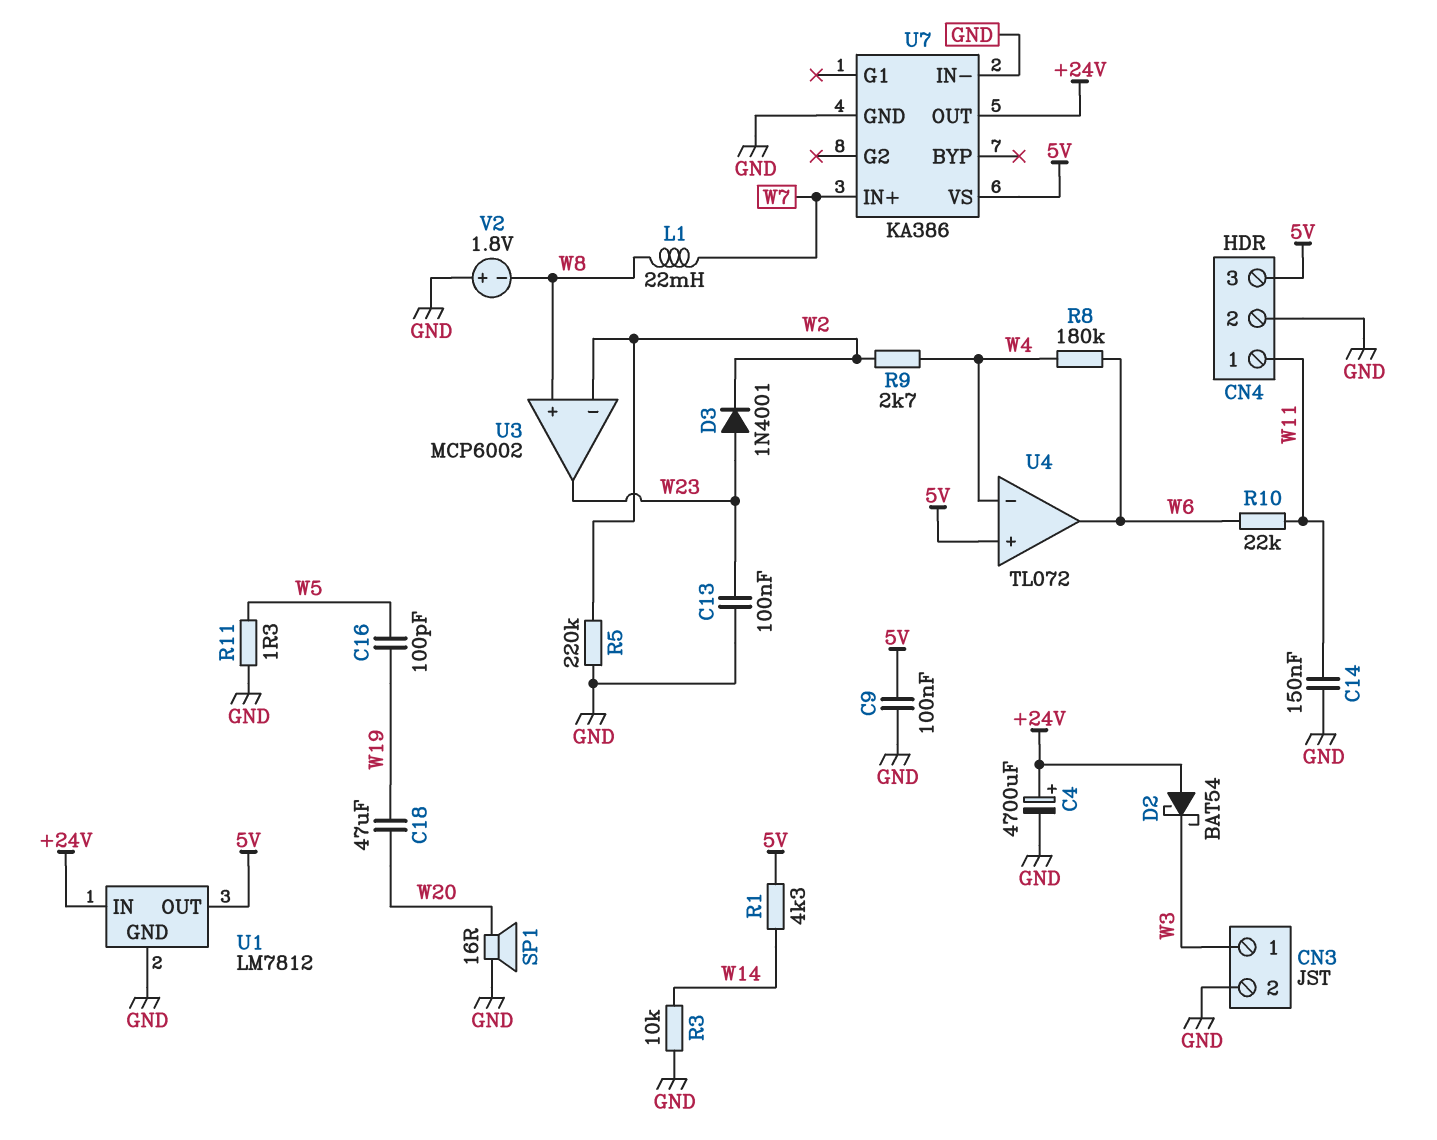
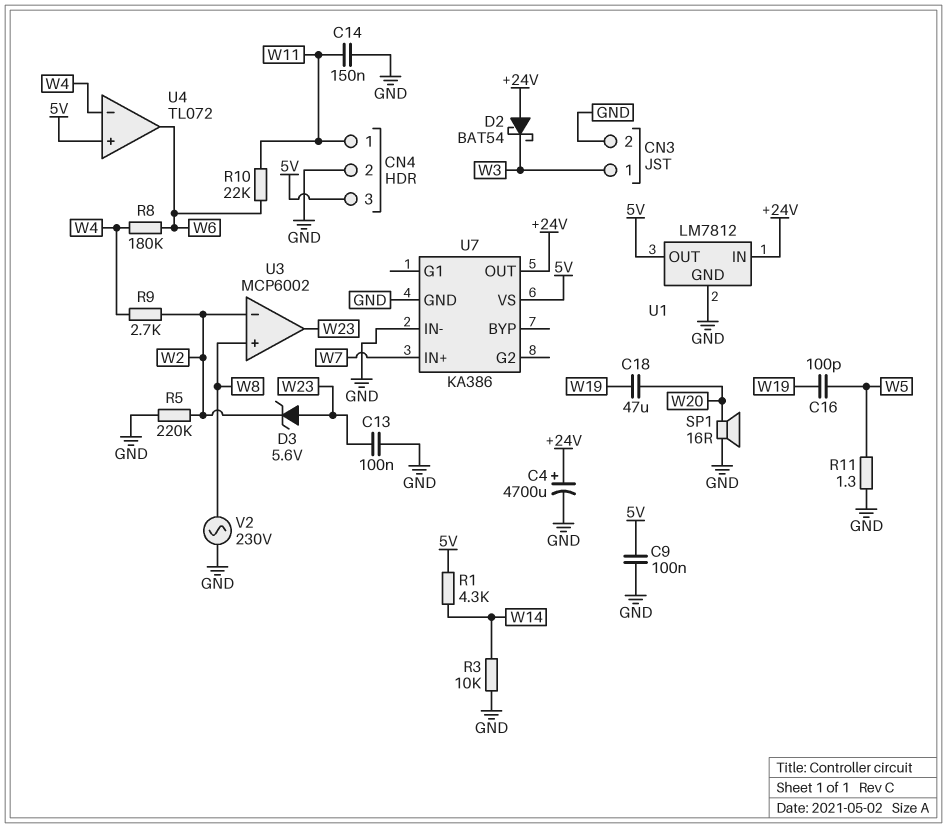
D3: diode 1N4001 (A W23, K W2) -> zener 5.6V (A W23, K W2)
L1: 22mH (W7, W8) -> none
V2: 1.8V (plus GND, minus W8) -> AC 230V (GND, W8)

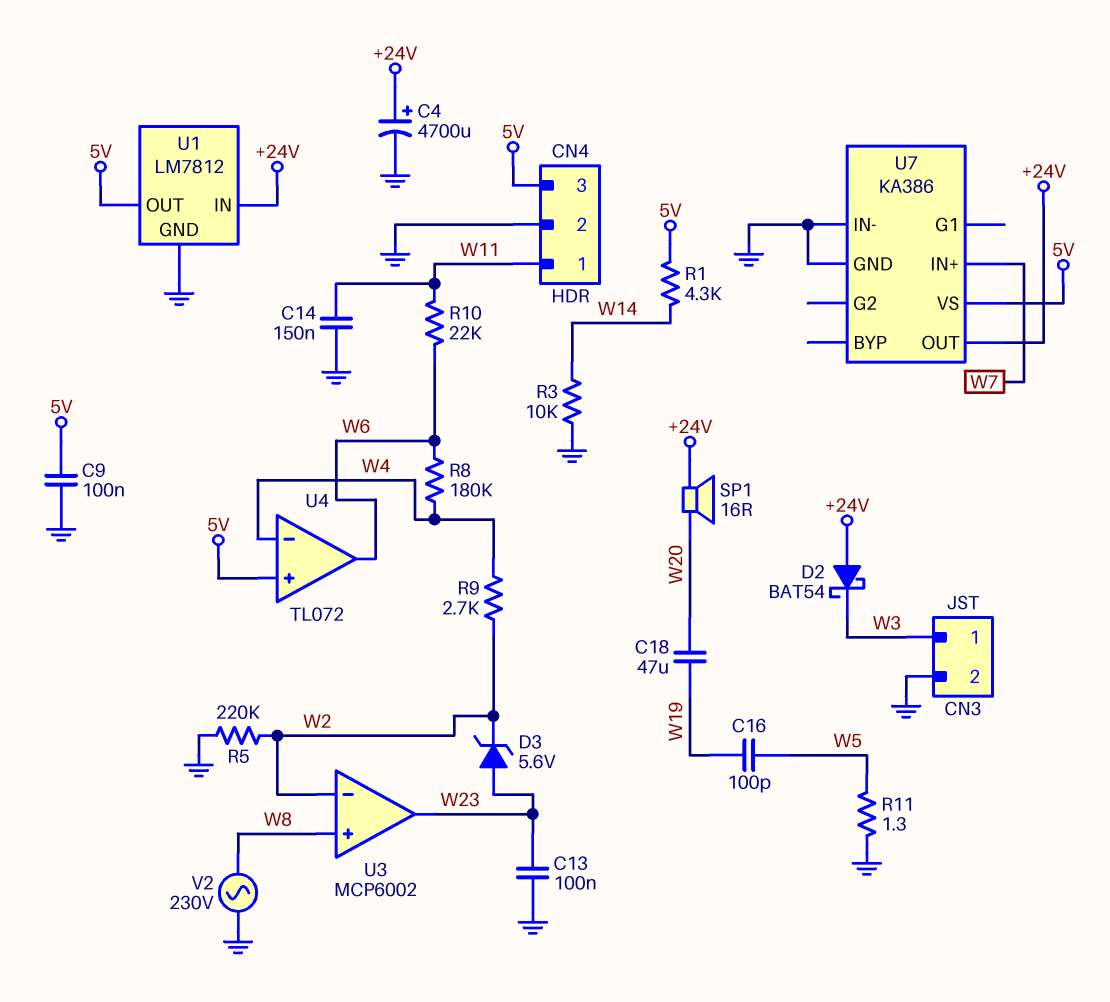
SP1: speaker 16R (GND, W20) -> speaker 16R (+24V, W20)

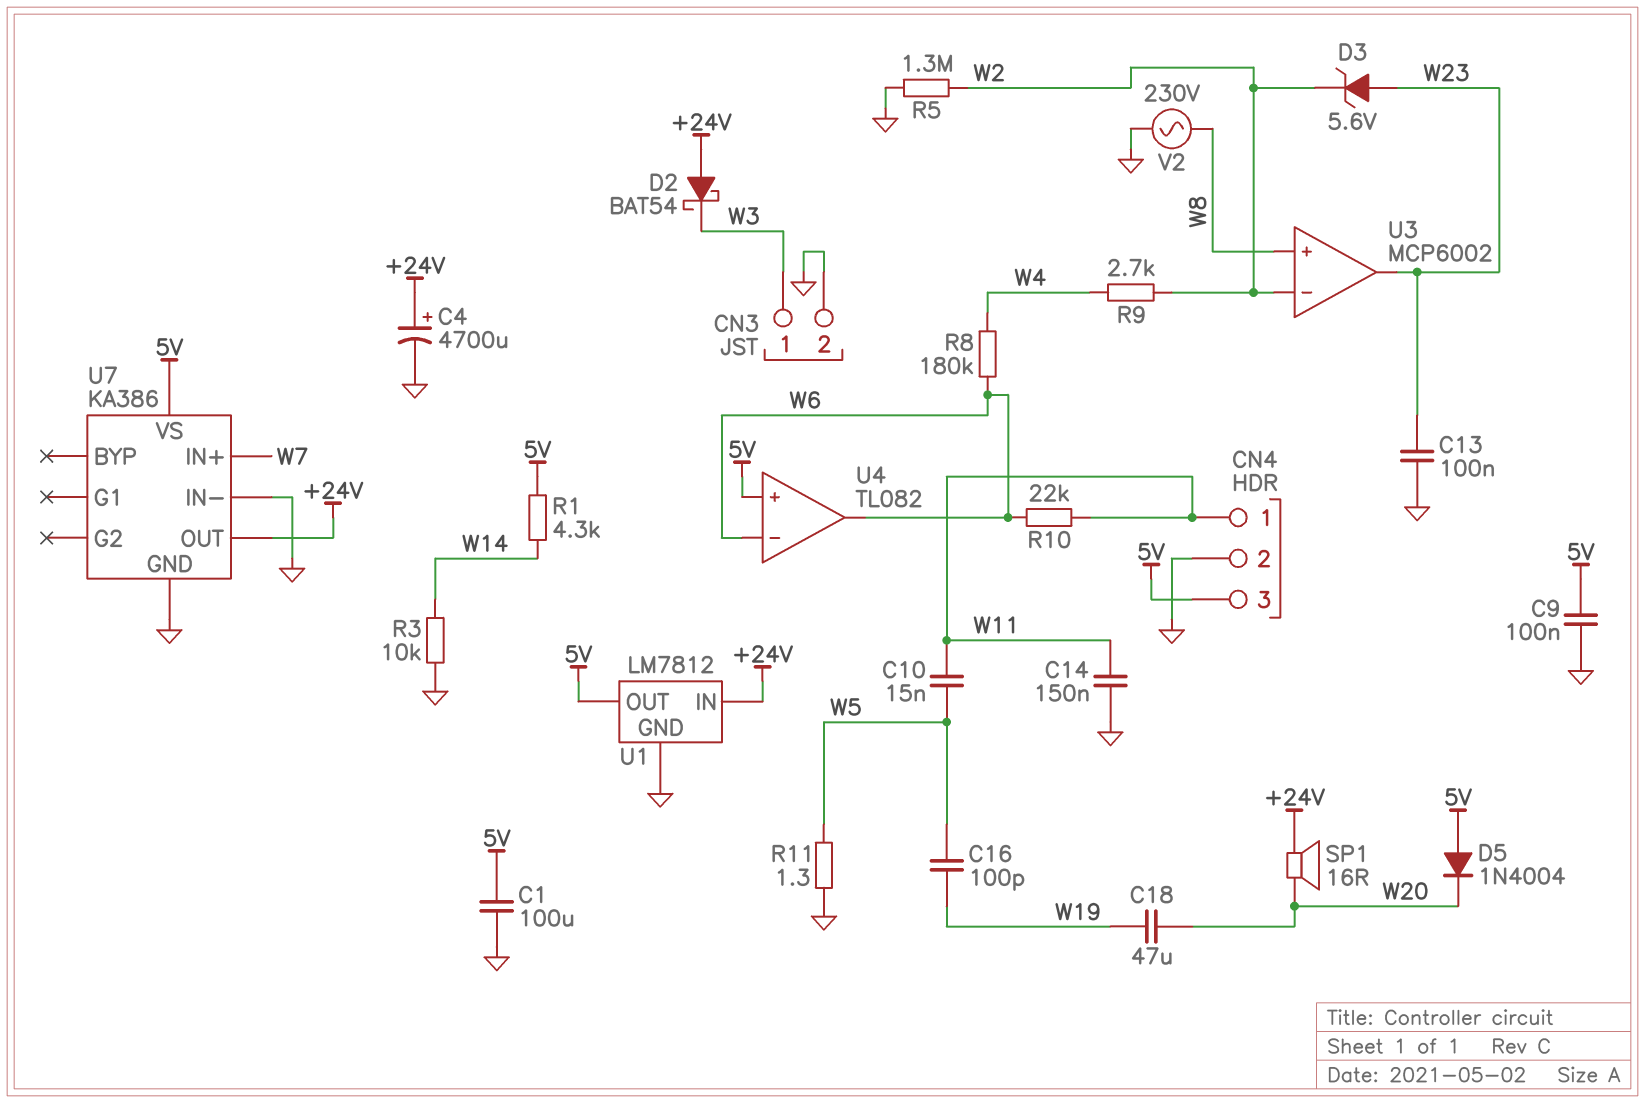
C1: none -> 100uF (5V, GND)
C10: none -> 15nF (W5, W11)
D5: none -> diode 1N4004 (A 5V, K W20)
R5: 220k (GND, W2) -> 1.3M (GND, W2)
U4: TL072 -> TL082
U4 pin in-: W4 -> W6

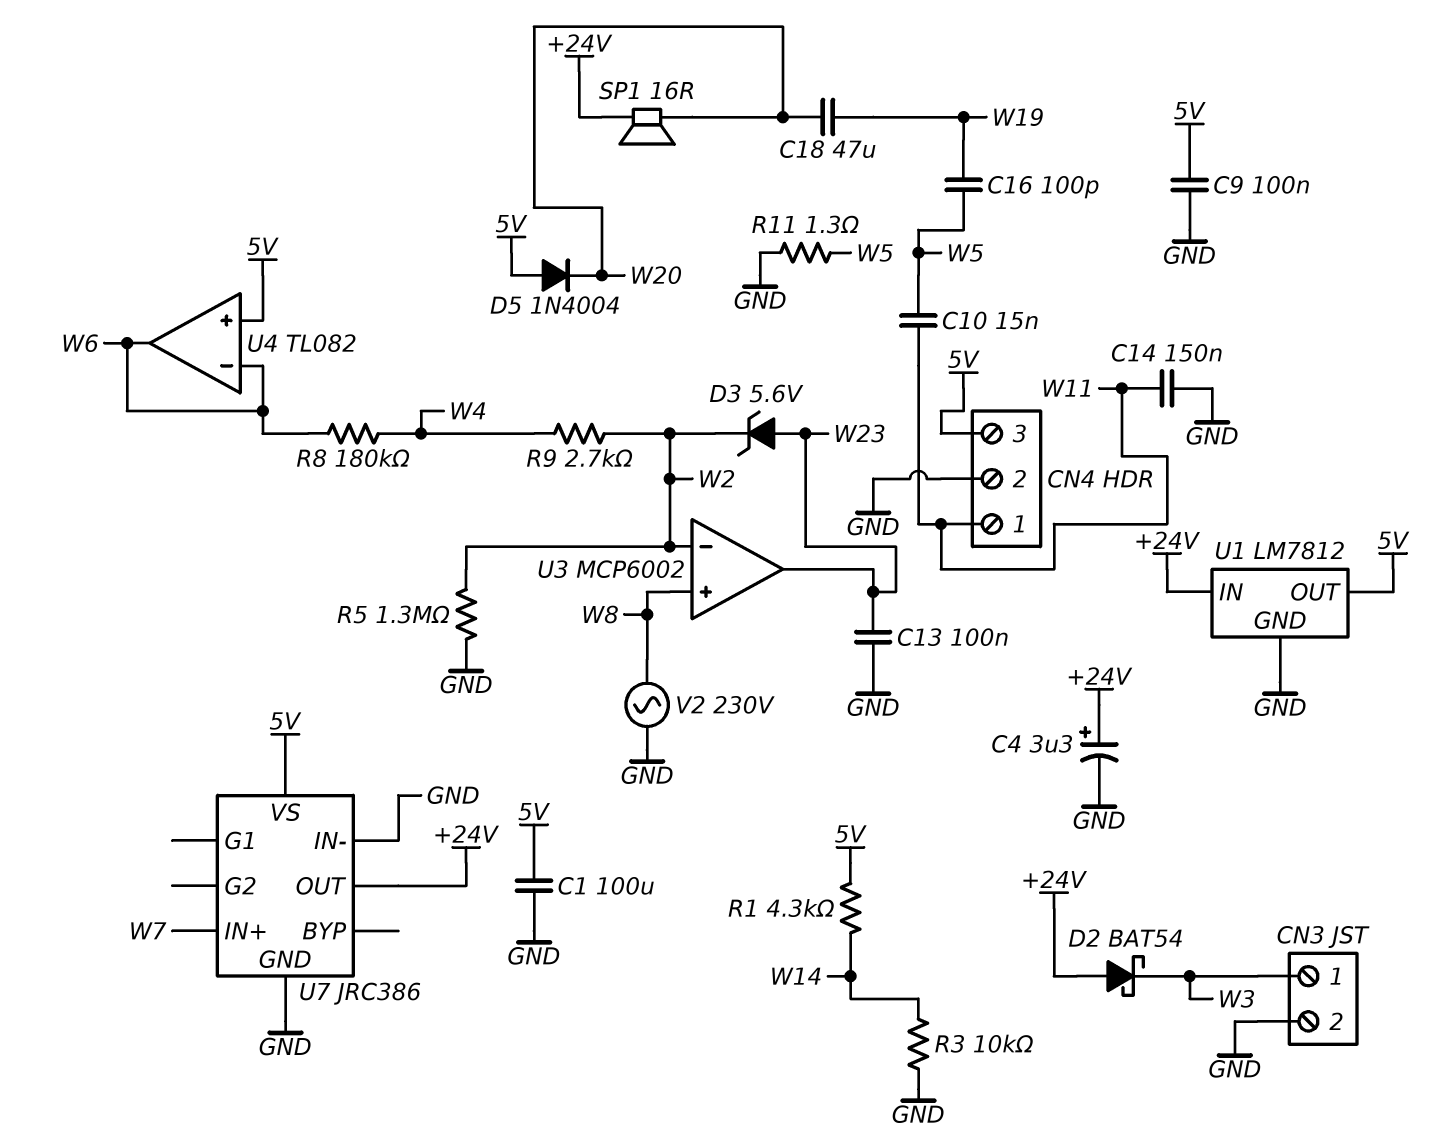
C4: 4700uF (plus +24V, minus GND) -> 3.3uF (plus +24V, minus GND)
R10: 22k (W6, W11) -> none
U7: KA386 -> JRC386

